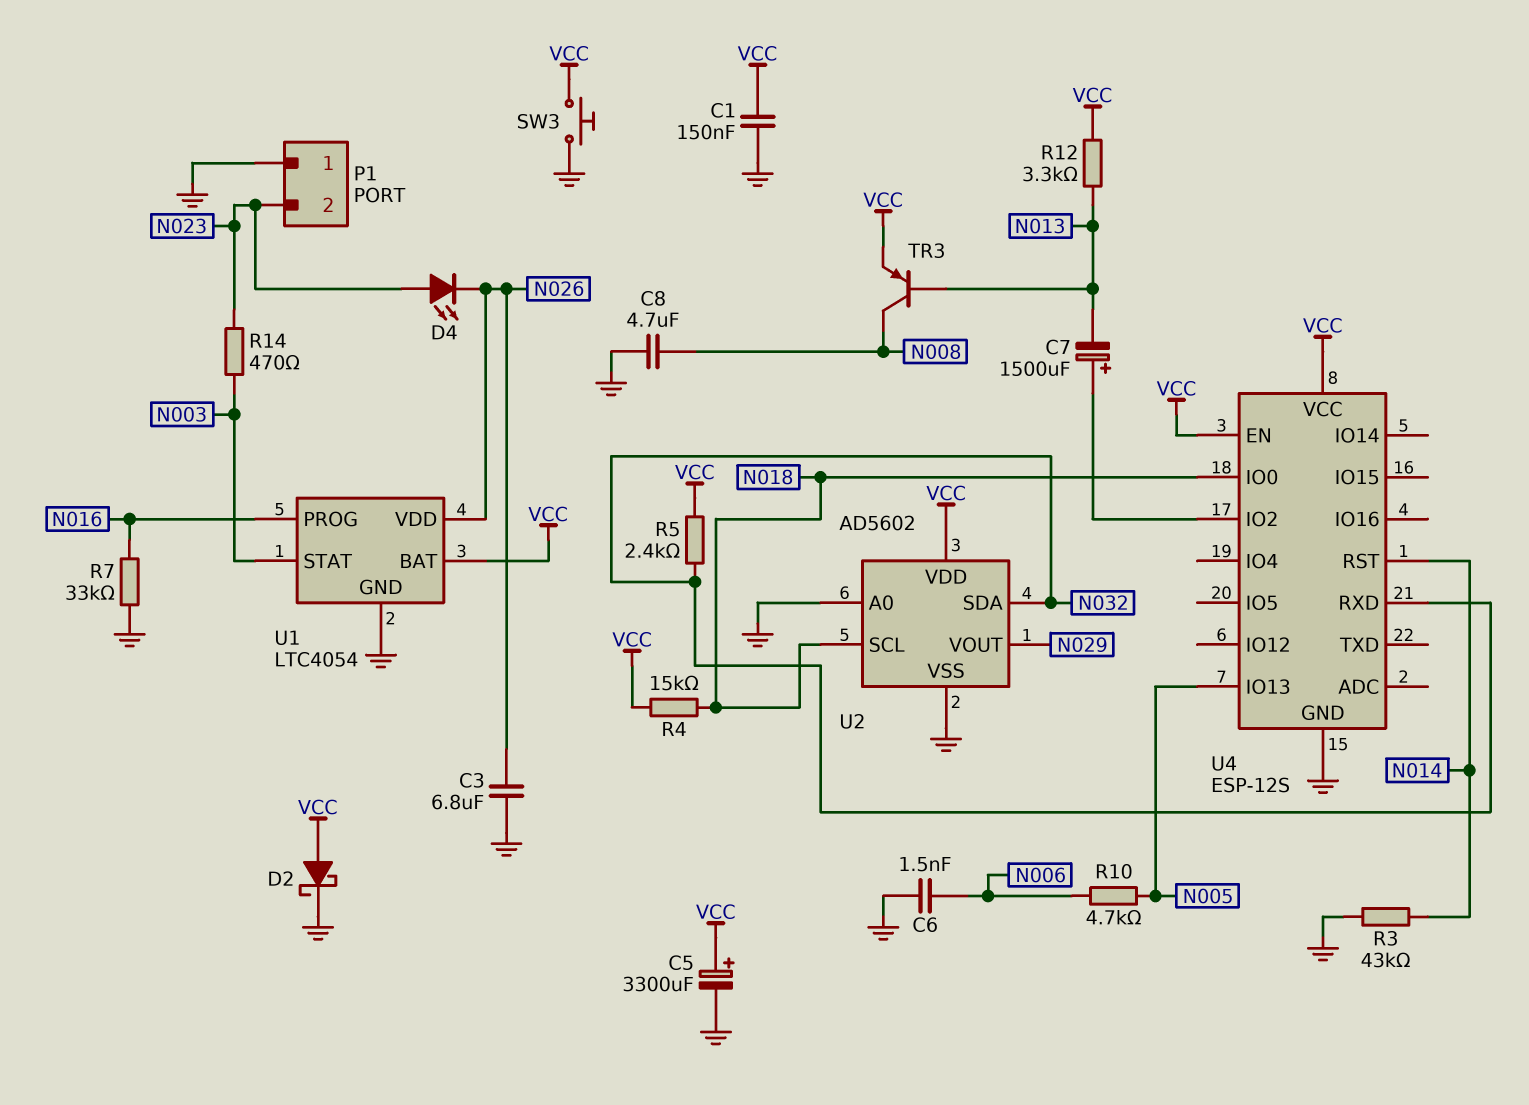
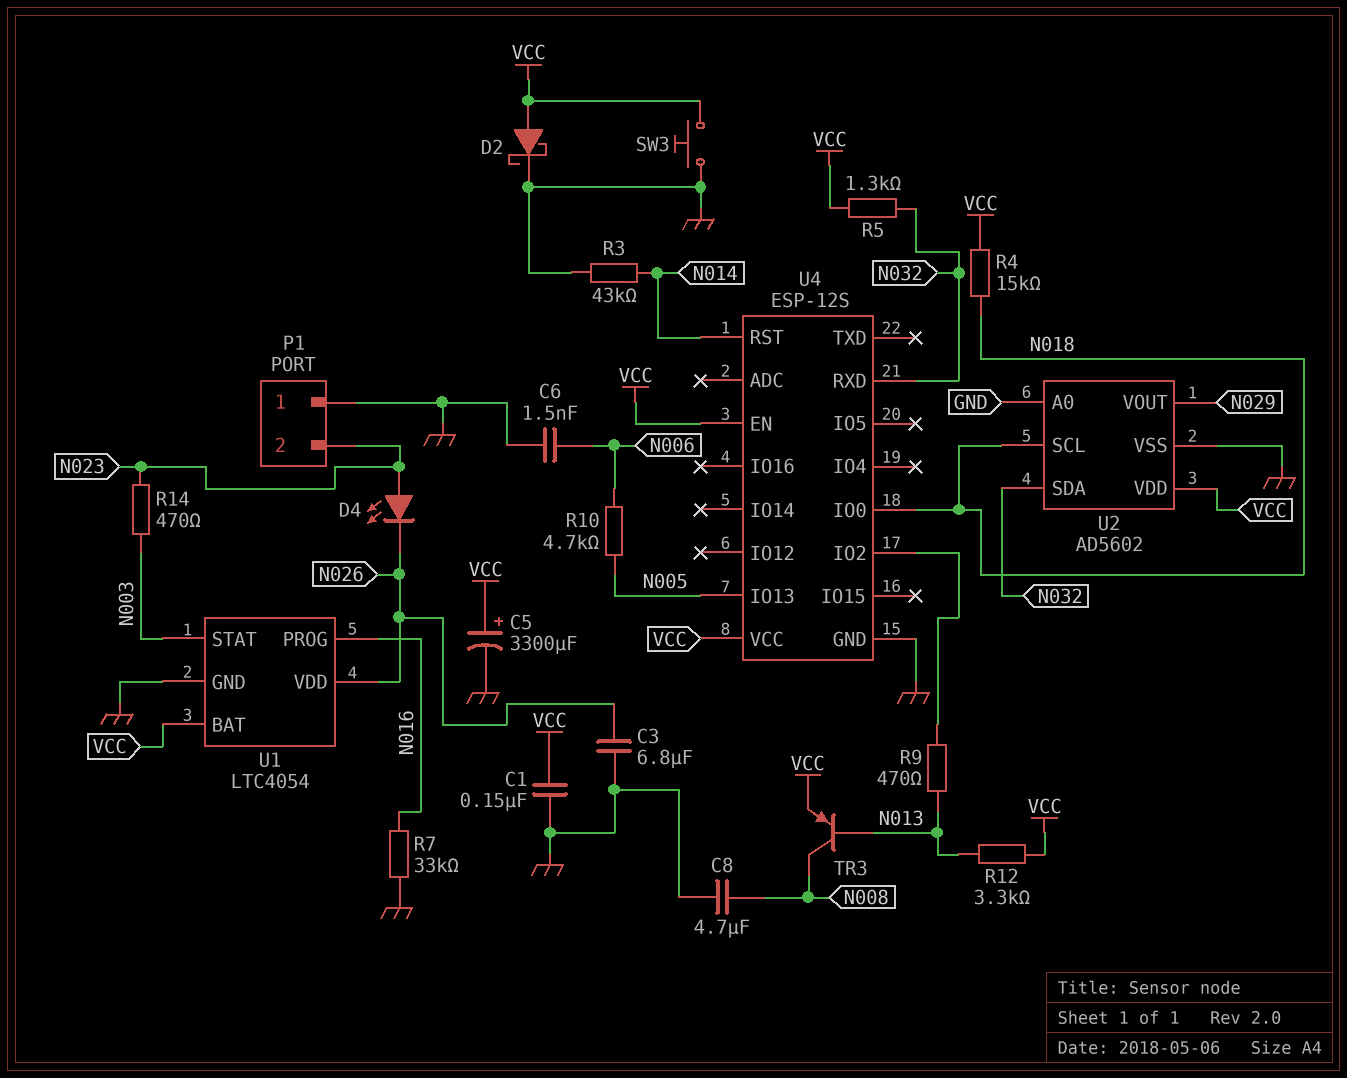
C7: 1500uF (plus U4/IO2, minus N013) -> none
R5: 2.4k (N032, VCC) -> 1.3k (N032, VCC)
R9: none -> 470 (N013, U4/IO2)

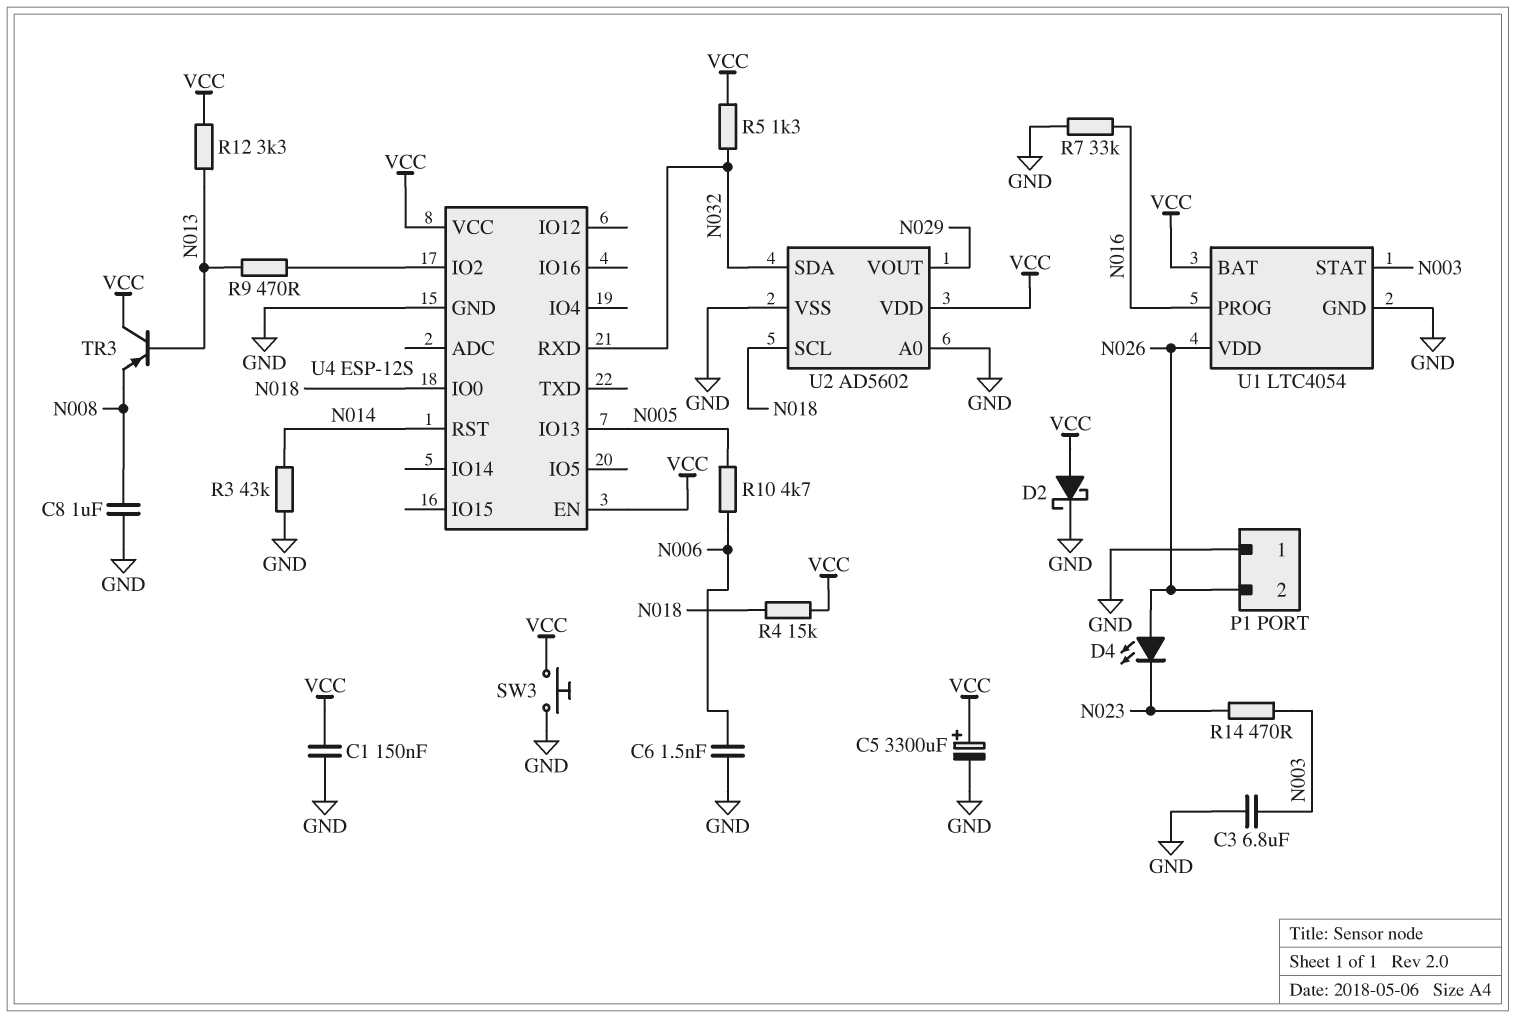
C3: 6.8uF (GND, N026) -> 6.8uF (GND, N003)
C8: 4.7uF (GND, N008) -> 1uF (GND, N008)
D4: LED (A N023, K N026) -> LED (A N026, K N023)
P1 pin 2: N023 -> N026
TR3: PNP (B N013, C N008, E VCC) -> PNP (B N013, C VCC, E N008)

